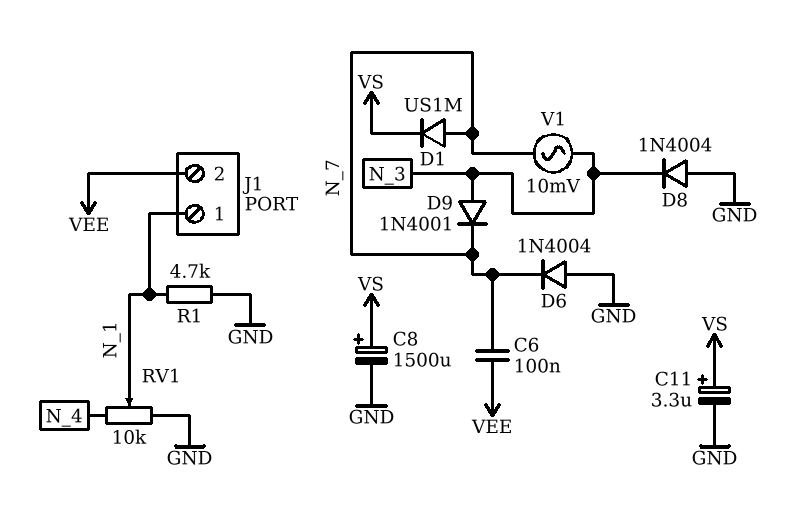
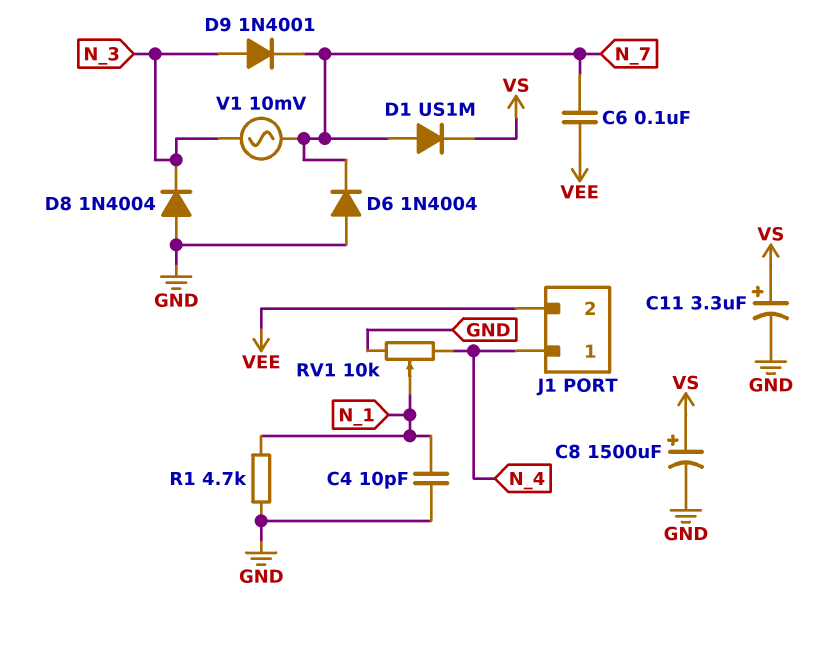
C4: none -> 10pF (GND, N_1)
J1 pin 1: N_1 -> N_4

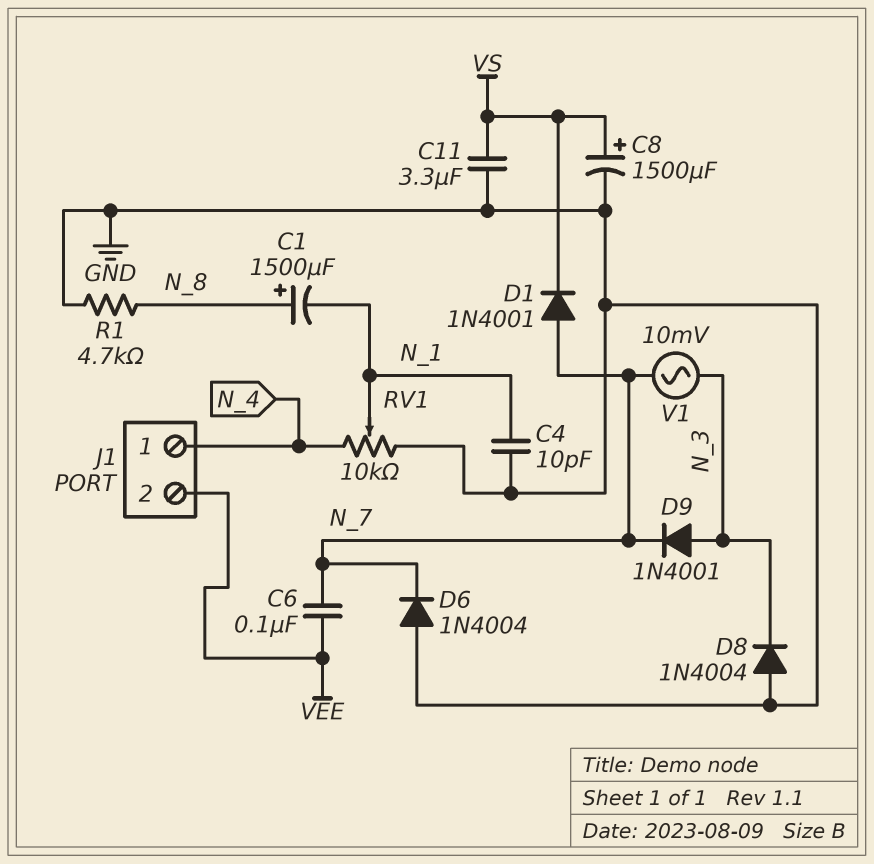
C1: none -> 1500uF (plus N_8, minus N_1)
C11: 3.3uF (plus VS, minus GND) -> 3.3uF (GND, VS)
D1: diode US1M (A N_7, K VS) -> diode 1N4001 (A N_7, K VS)
R1: 4.7k (GND, N_1) -> 4.7k (GND, N_8)

